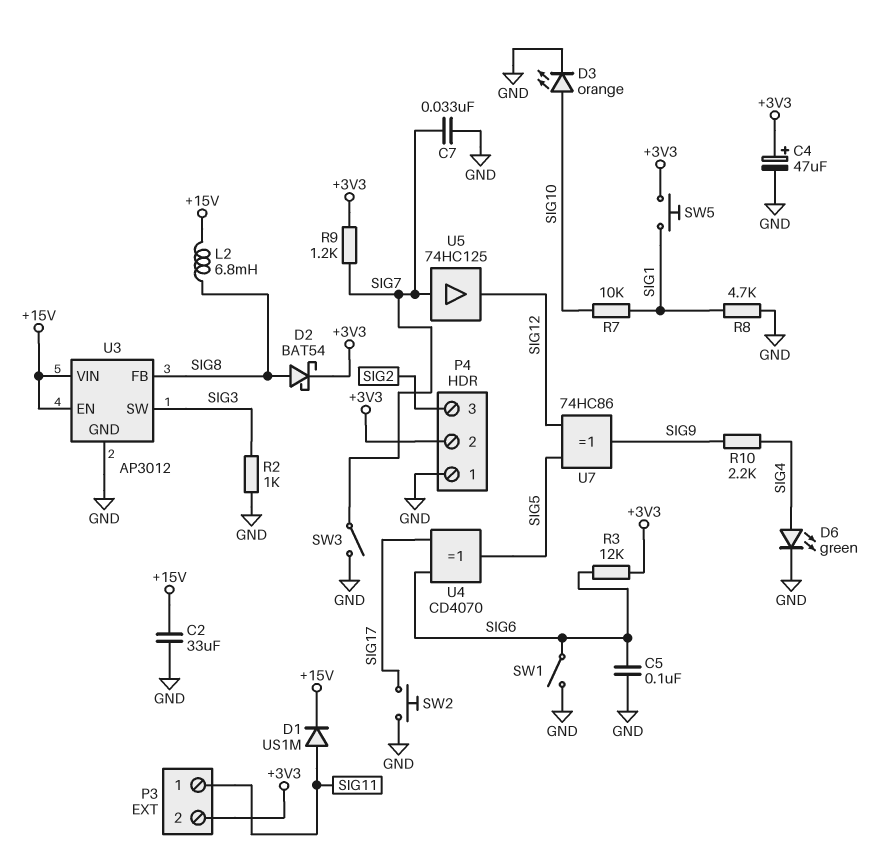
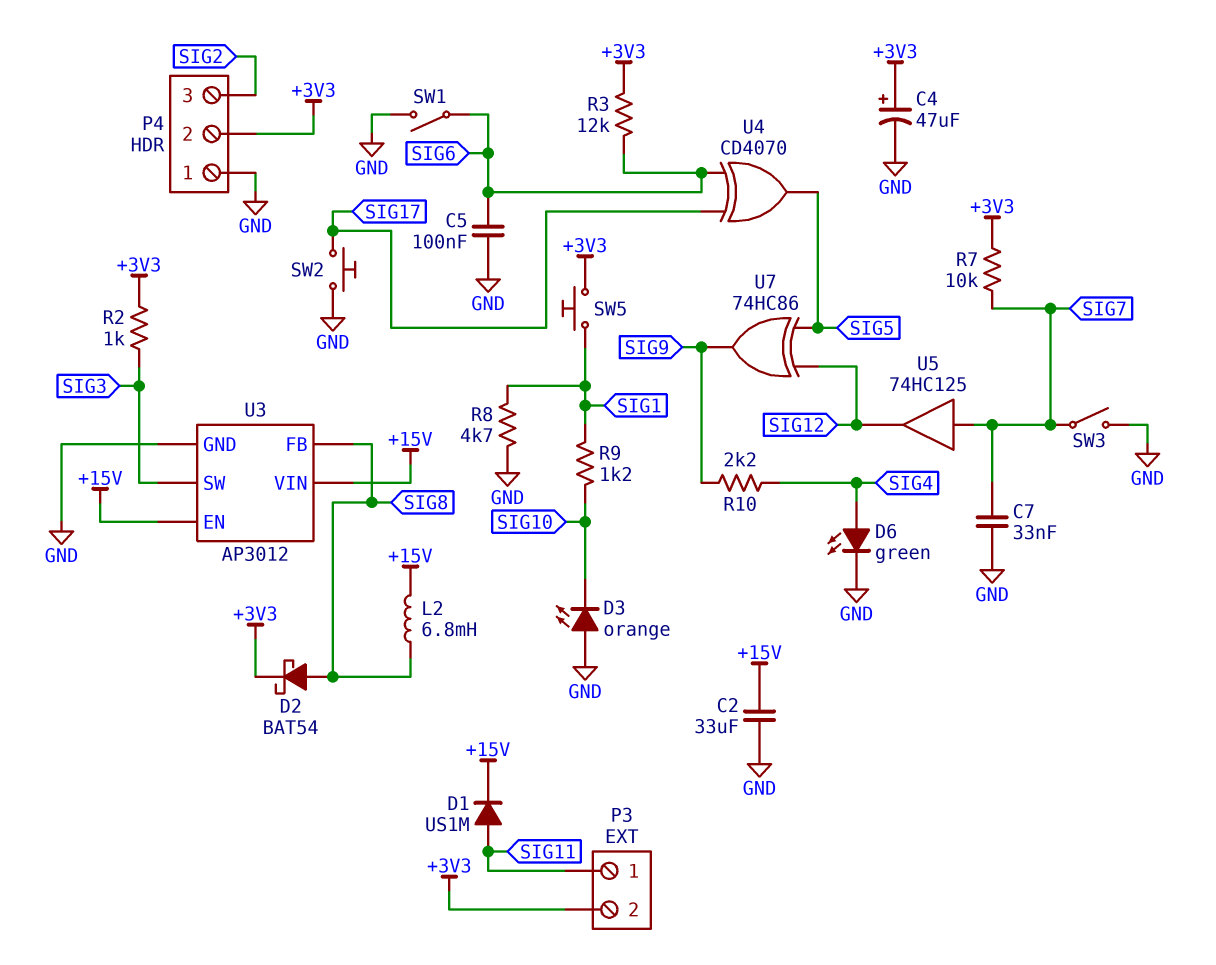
D3: LED orange (A SIG10, K GND) -> LED orange (A GND, K SIG10)
R2: 1k (GND, SIG3) -> 1k (+3V3, SIG3)
R7: 10k (SIG1, SIG10) -> 10k (+3V3, SIG7)
R9: 1.2k (+3V3, SIG7) -> 1.2k (SIG1, SIG10)

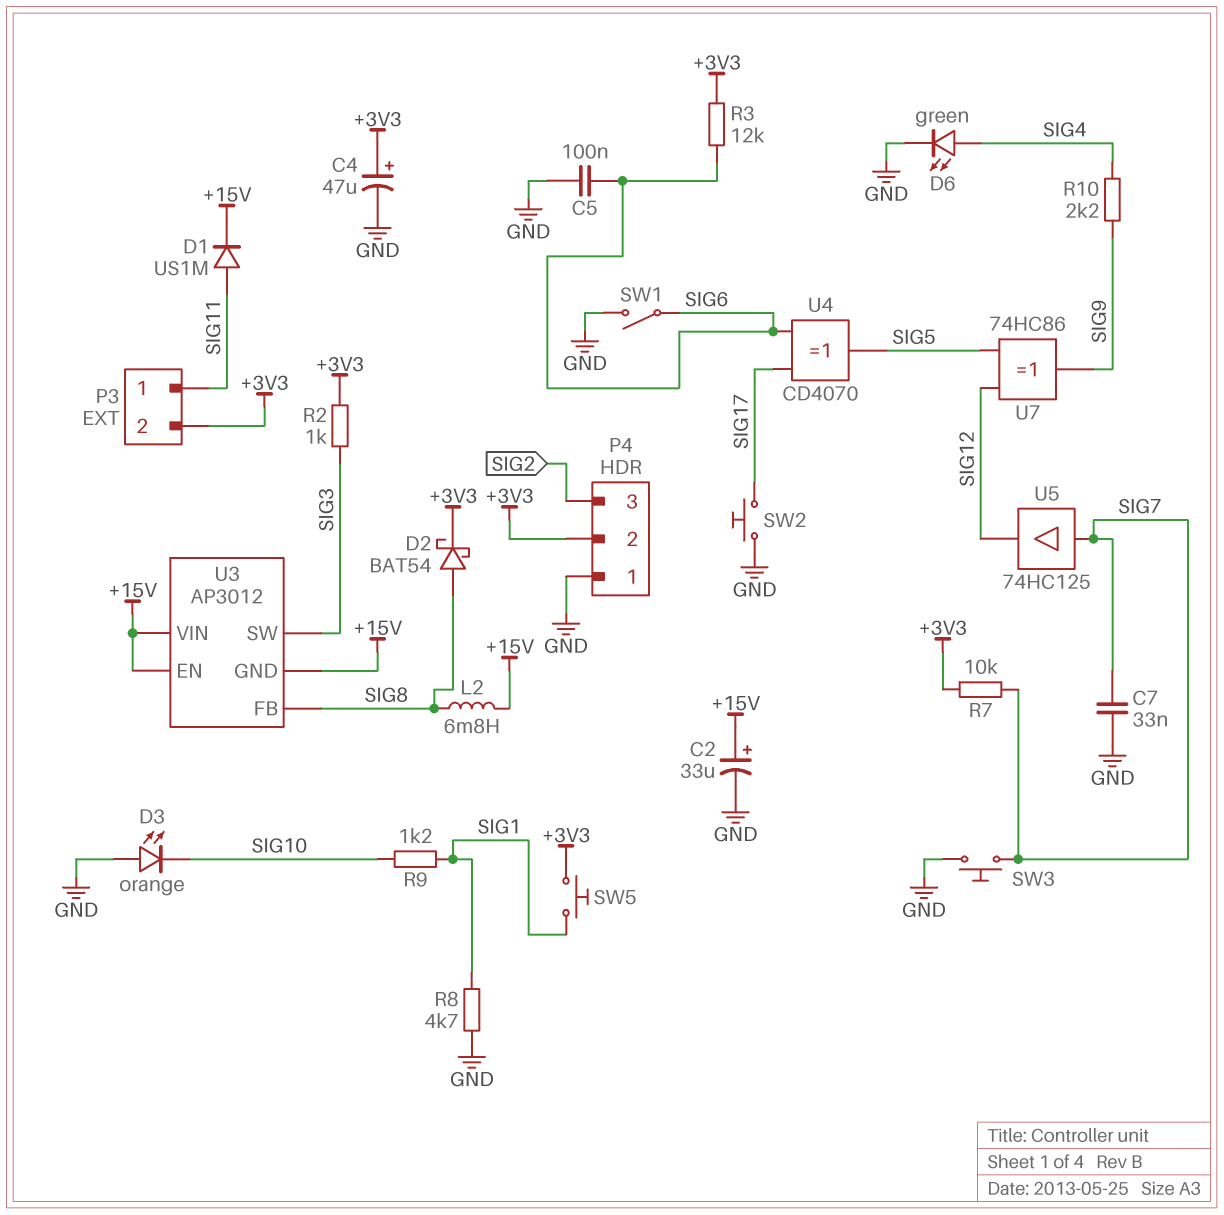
C2: 33uF (+15V, GND) -> 33uF (plus +15V, minus GND)
SW3: switch (GND, SIG7) -> button (GND, SIG7)
U3 pin GND: GND -> +15V

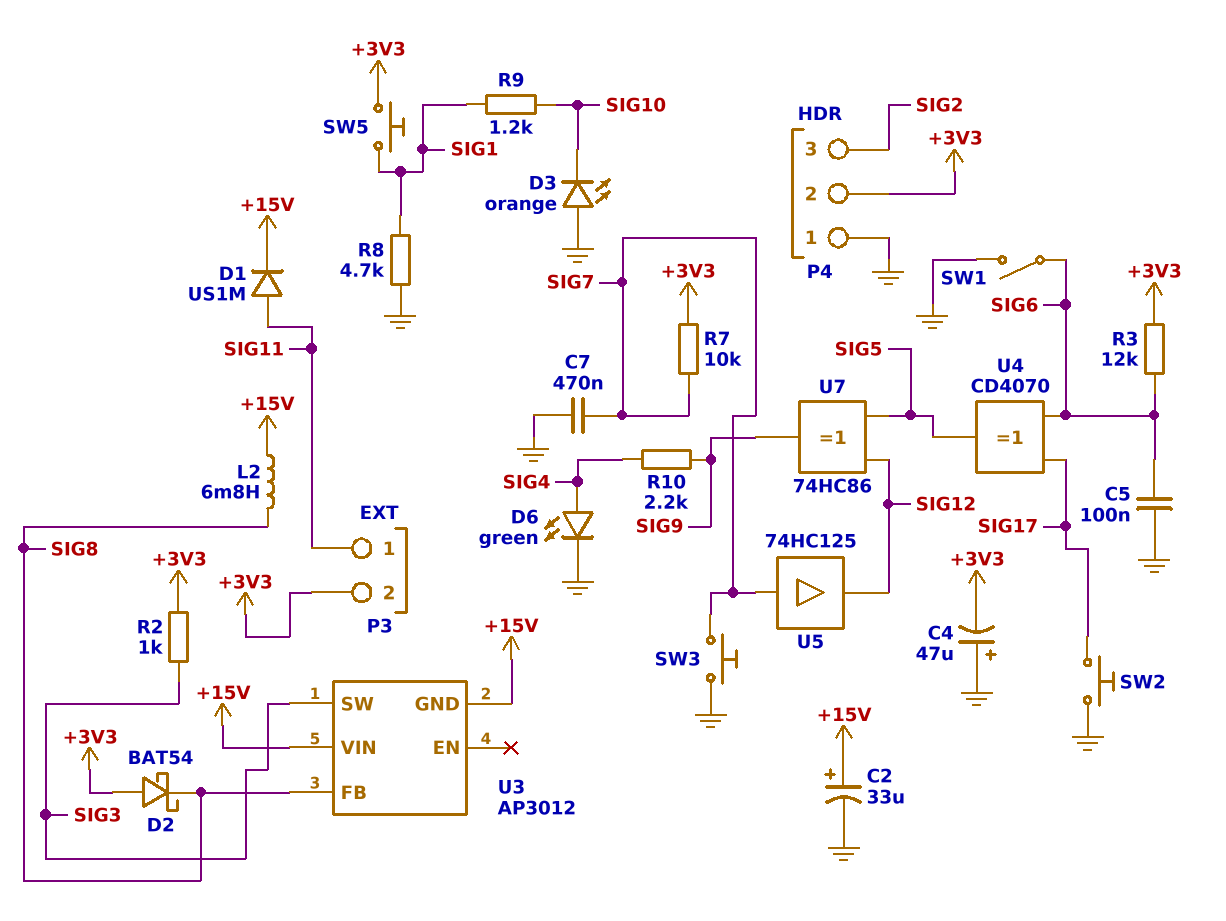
C4: 47uF (plus +3V3, minus GND) -> 47uF (plus GND, minus +3V3)
C7: 33nF (GND, SIG7) -> 470nF (GND, SIG7)
D2: schottky BAT54 (A SIG8, K +3V3) -> schottky BAT54 (A +3V3, K SIG8)
U3 pin EN: +15V -> none

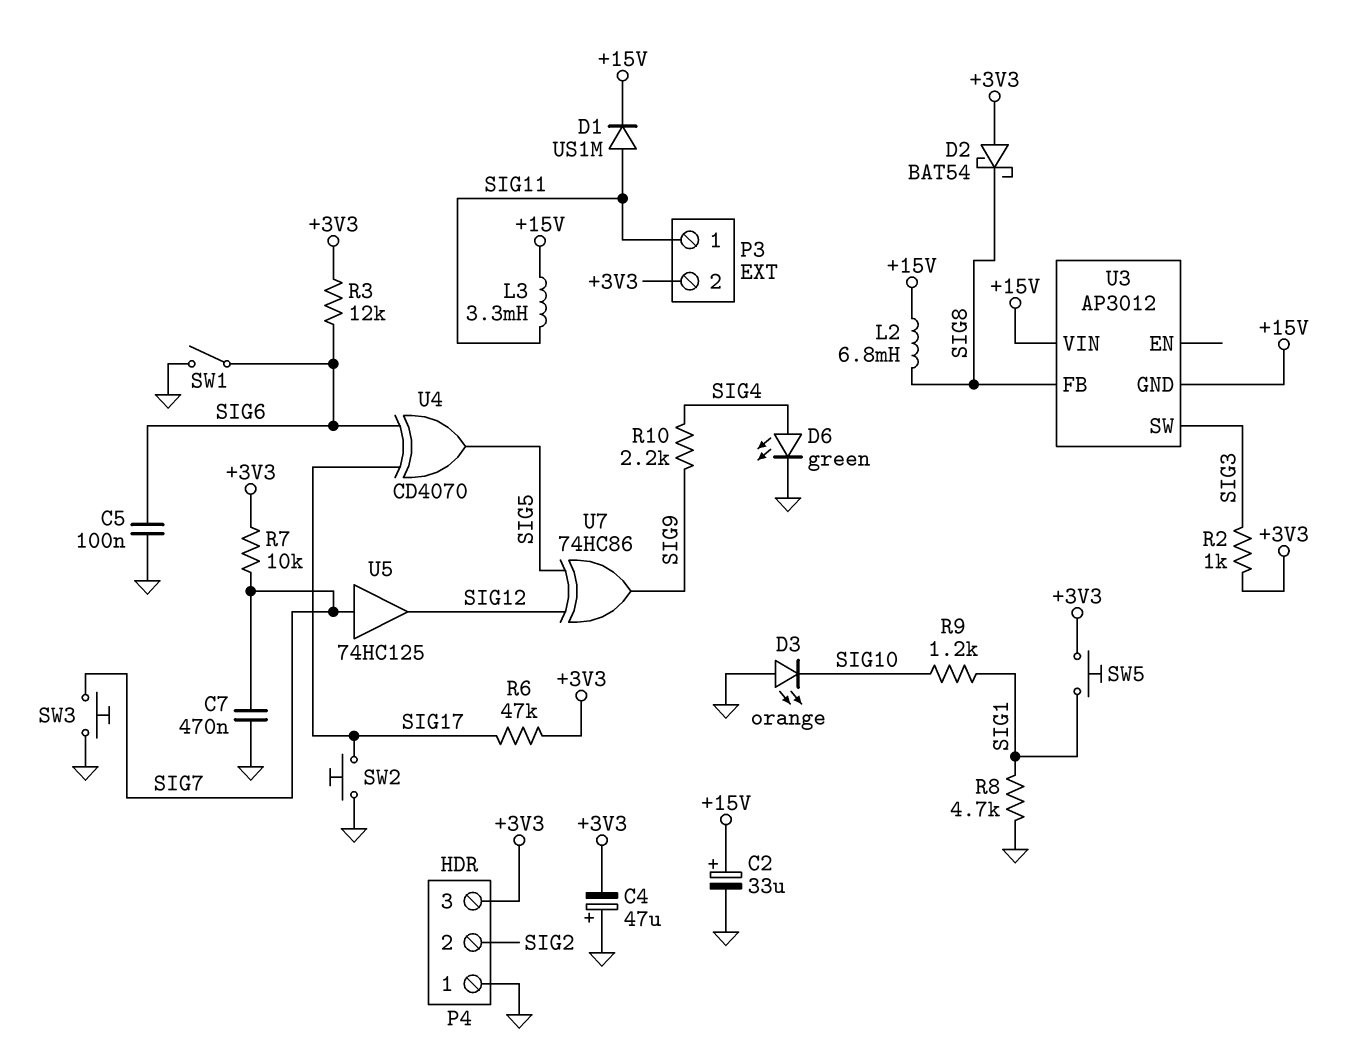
L3: none -> 3.3mH (+15V, SIG11)
P4 pin 2: +3V3 -> SIG2
P4 pin 3: SIG2 -> +3V3
R6: none -> 47k (+3V3, SIG17)

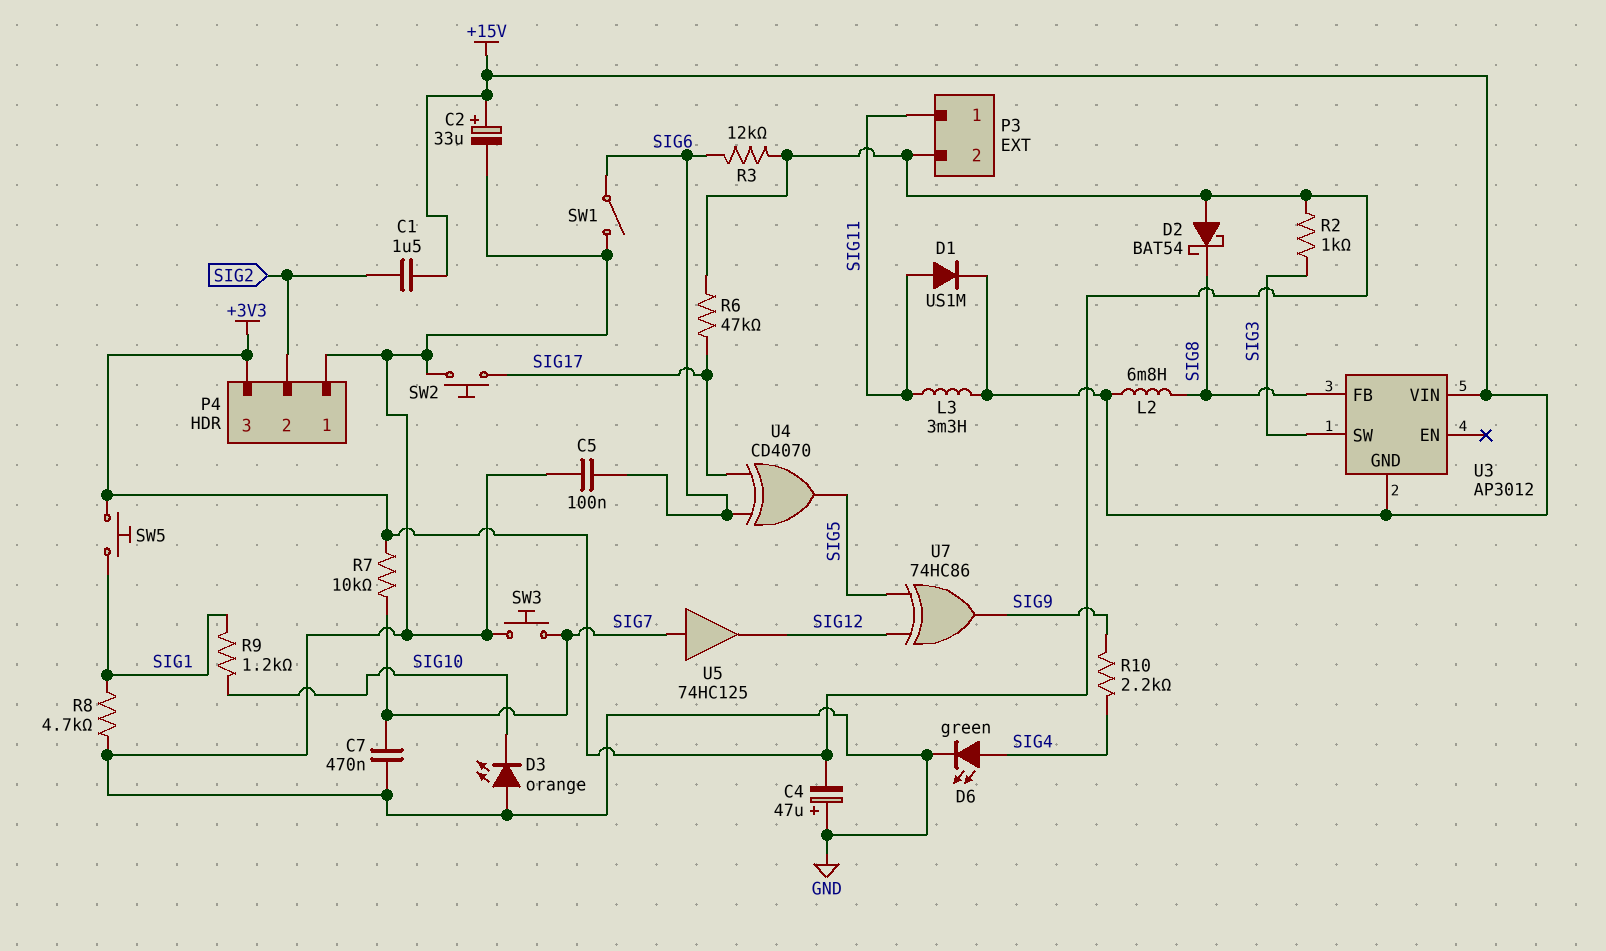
C1: none -> 1.5uF (+15V, SIG2)

